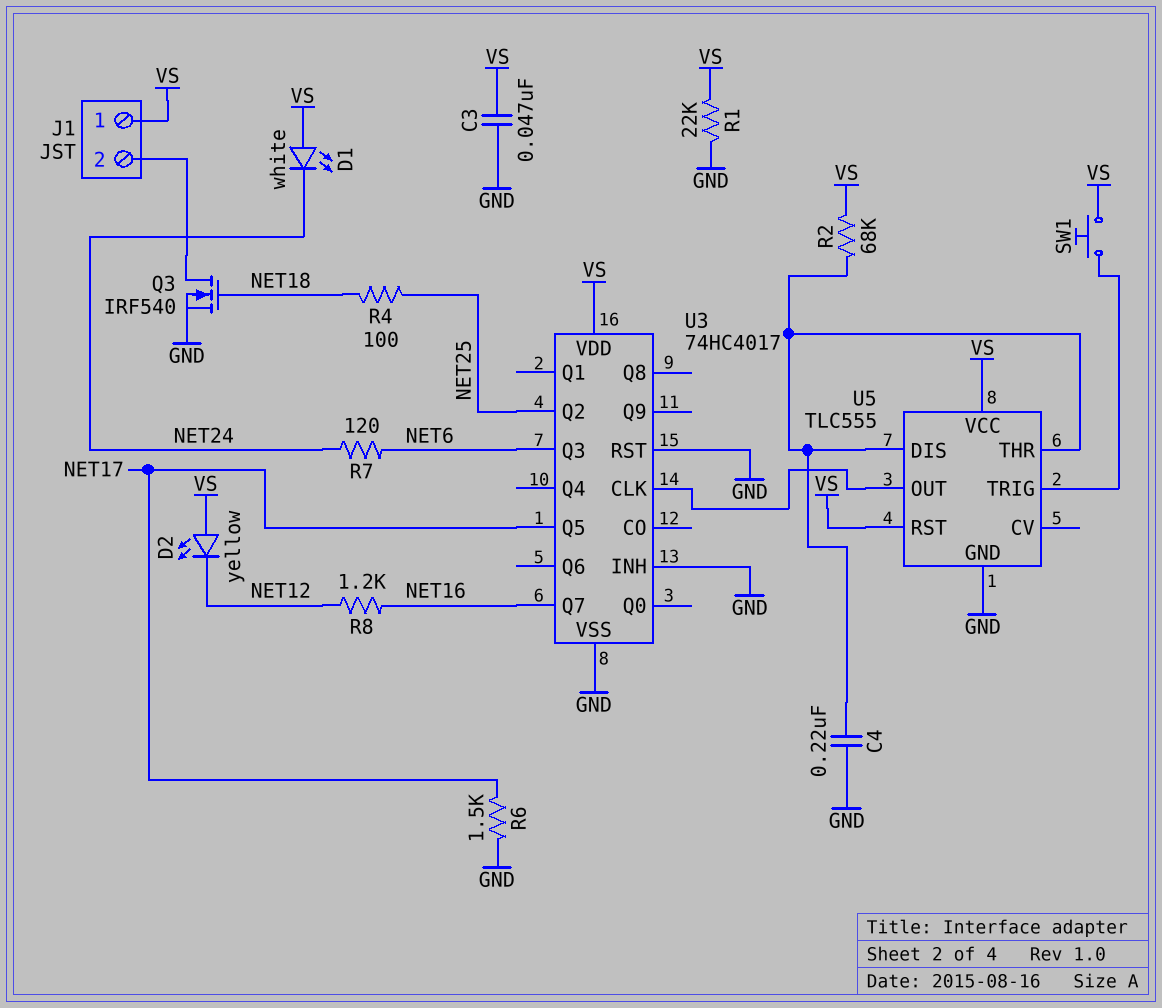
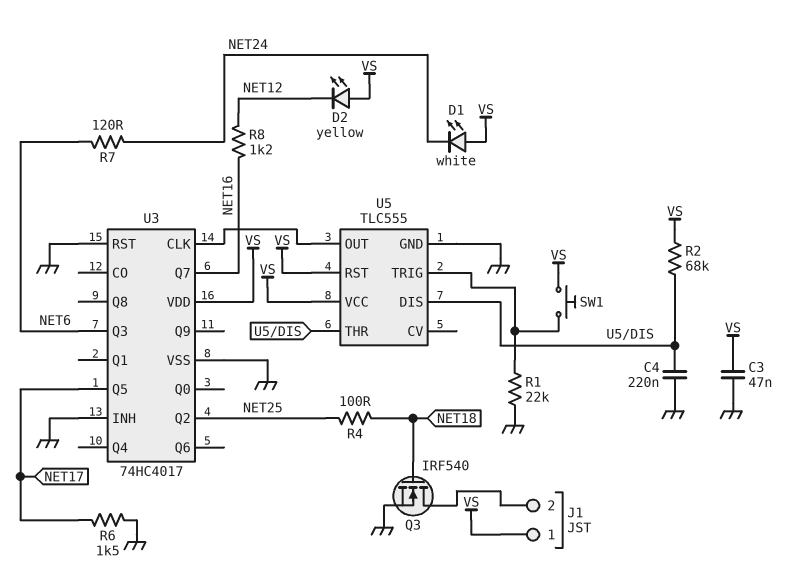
R1: 22k (GND, VS) -> 22k (GND, U5/TRIG)

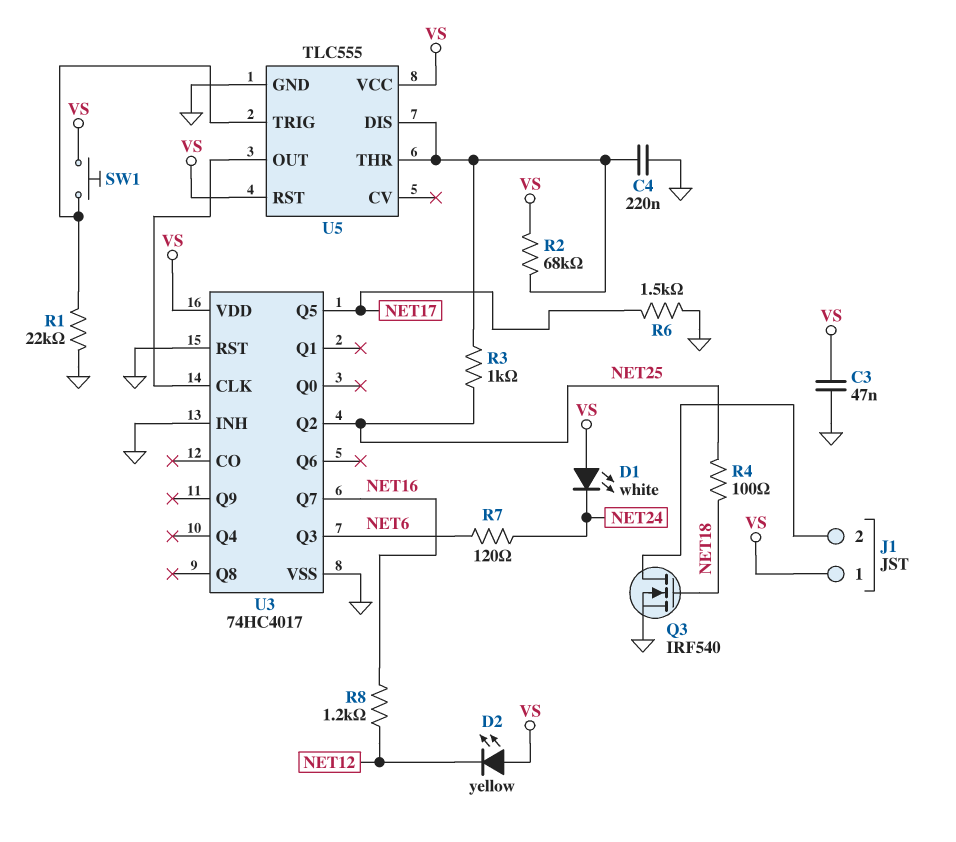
R3: none -> 1k (NET25, U5/DIS)

